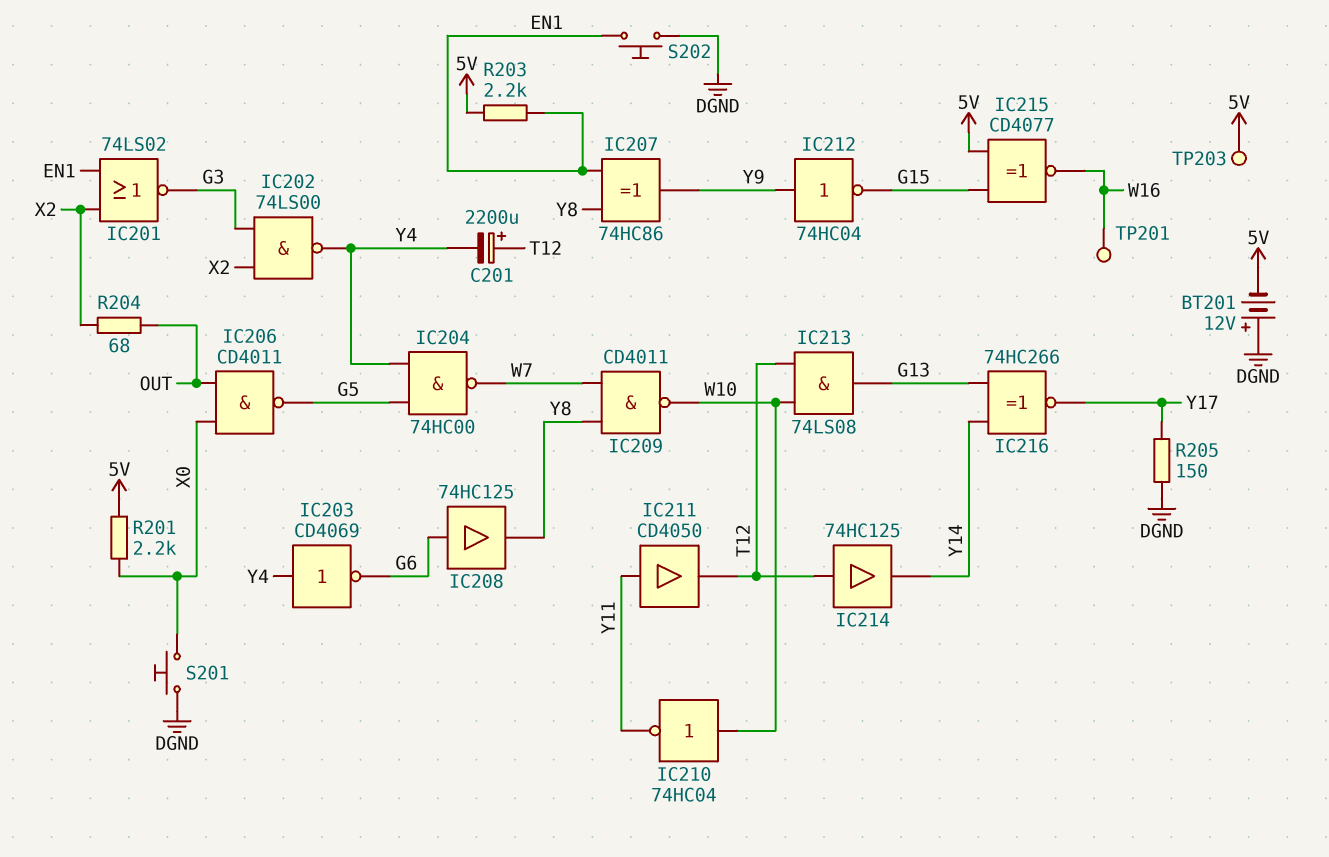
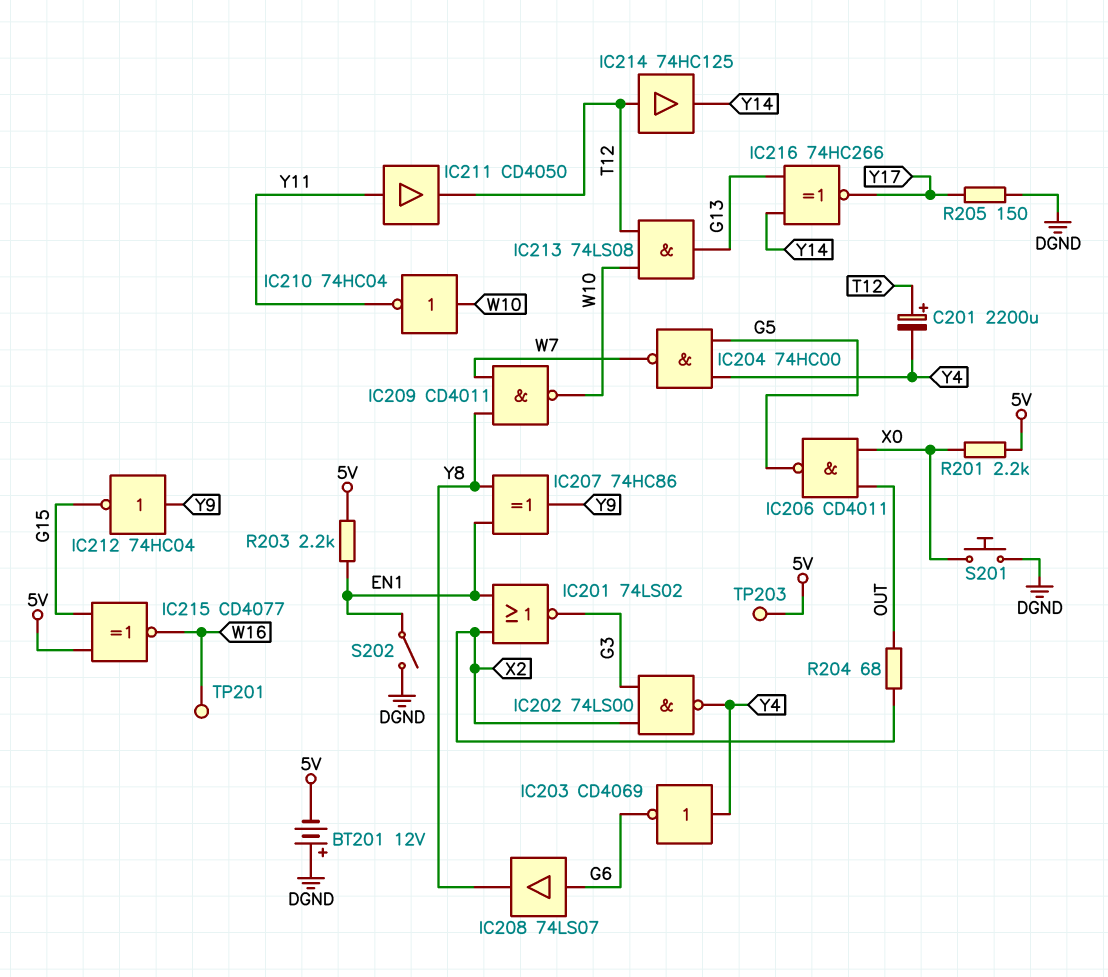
IC208: buffer 74HC125 (in G6, out Y8) -> buffer 74LS07 (in G6, out Y8)
S202: button (DGND, EN1) -> switch (DGND, EN1)

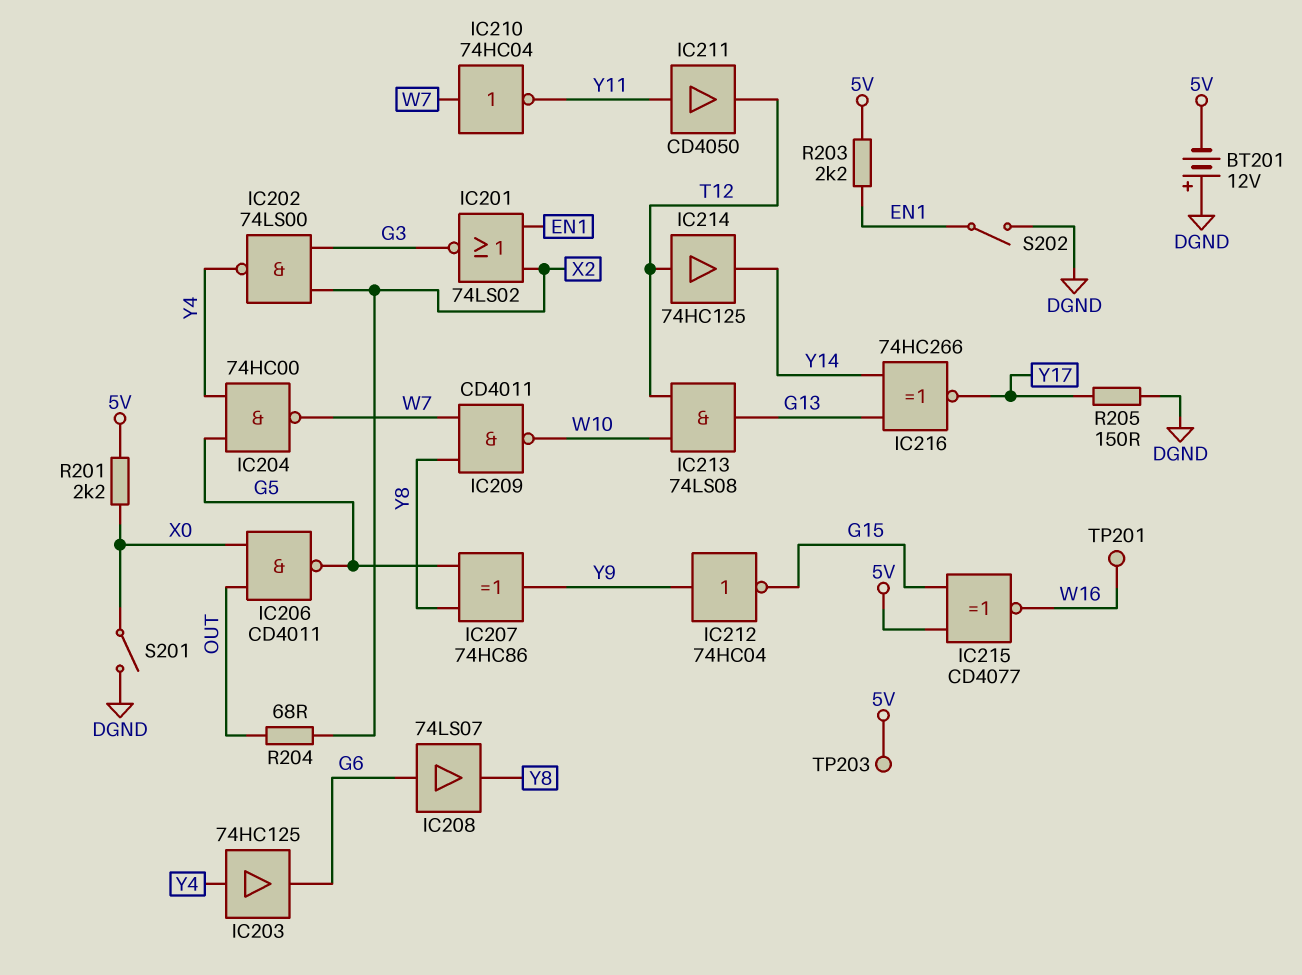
C201: 2200uF (plus T12, minus Y4) -> none
IC203: NOT CD4069 (in Y4, out G6) -> buffer 74HC125 (in Y4, out G6)
IC207: XOR 74HC86 (in EN1, in Y8, out Y9) -> XOR 74HC86 (in G5, in Y8, out Y9)
IC210: NOT 74HC04 (in W10, out Y11) -> NOT 74HC04 (in W7, out Y11)
S201: button (DGND, X0) -> switch (DGND, X0)

